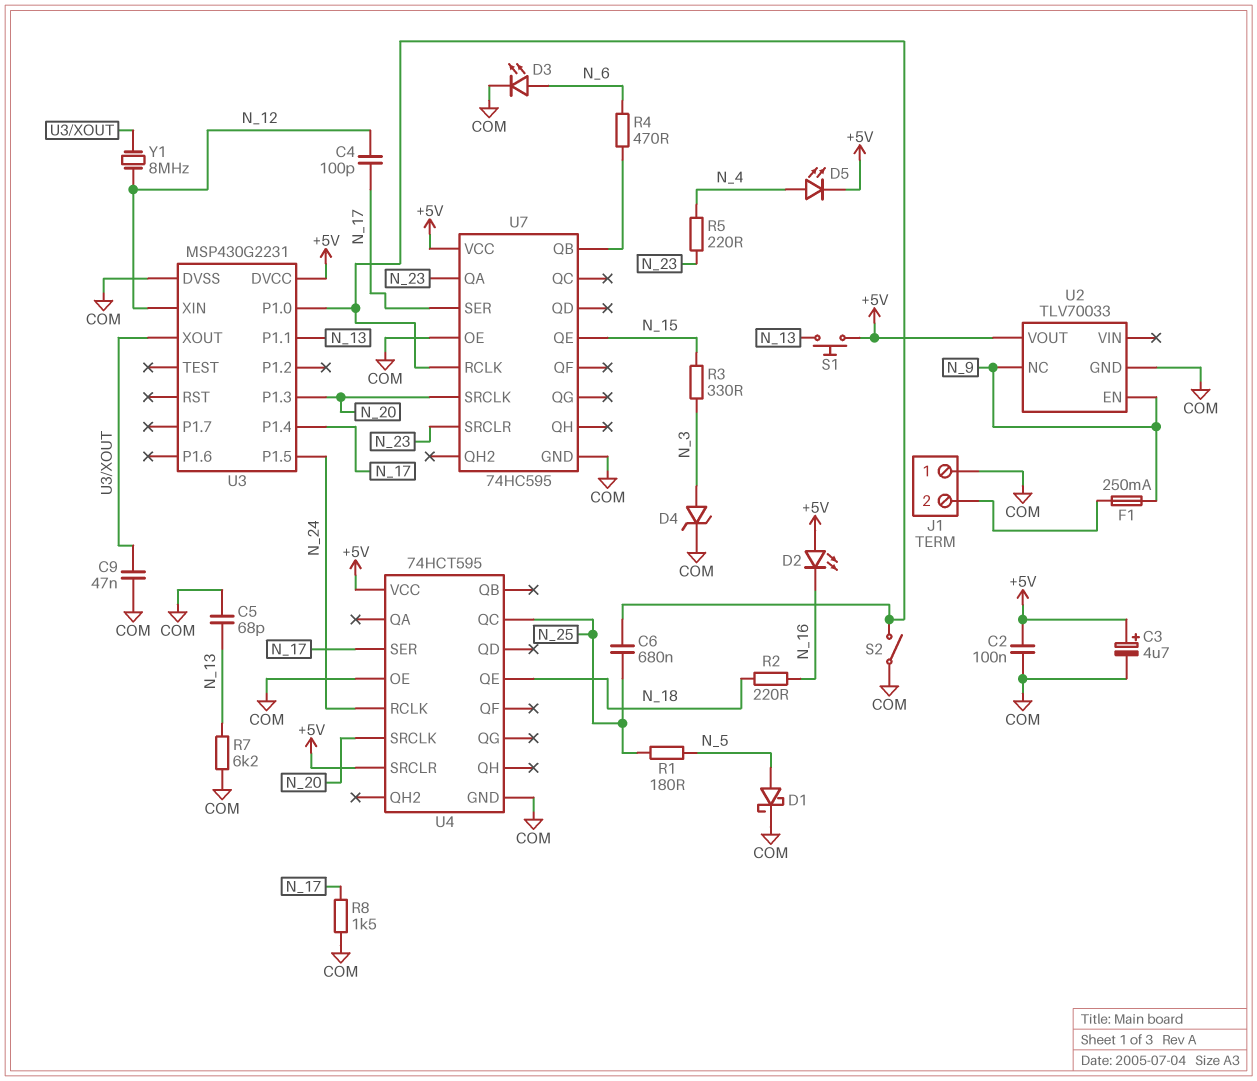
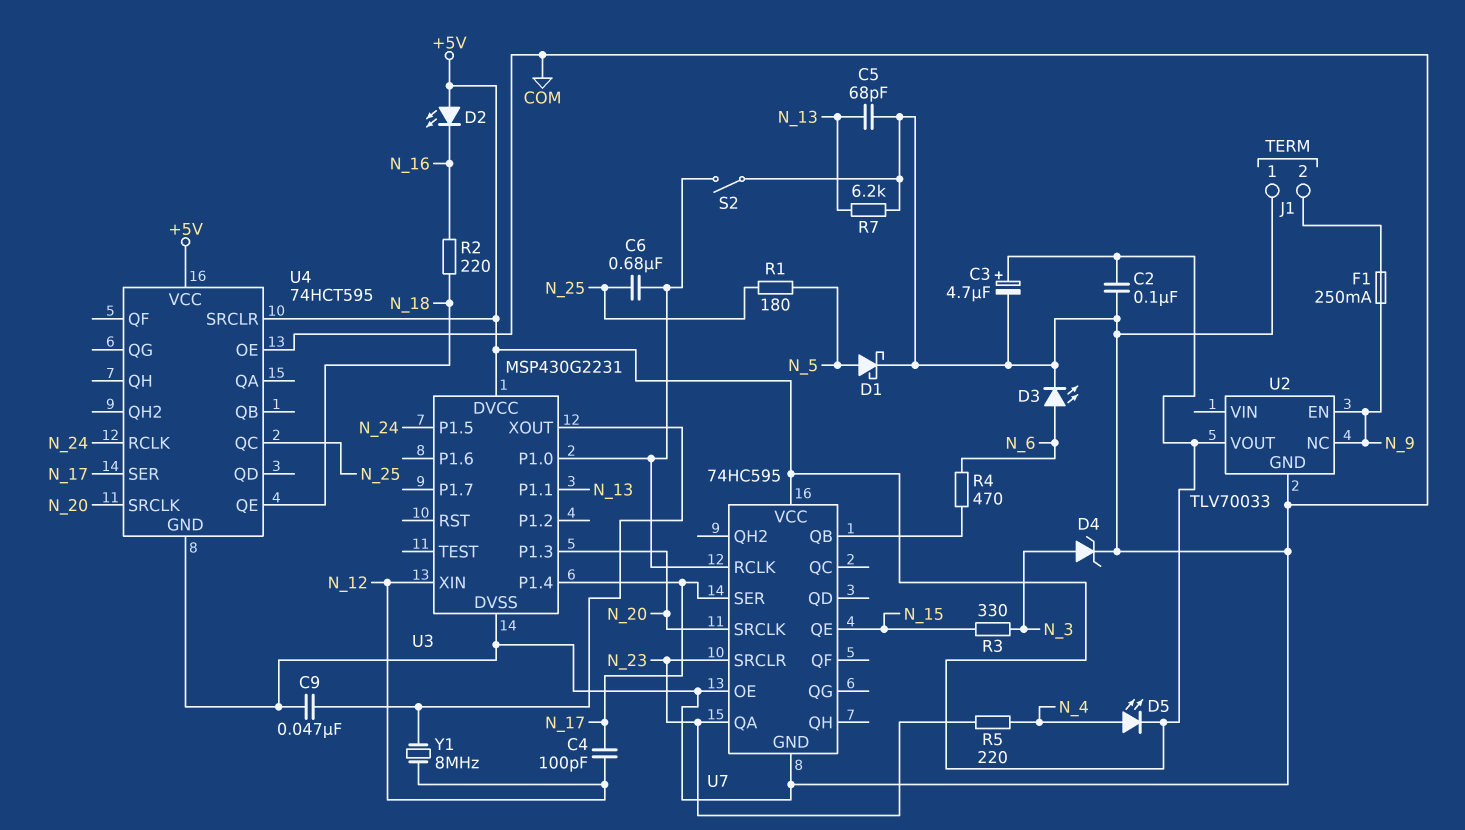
R8: 1.5k (COM, N_17) -> none
S1: button (+5V, N_13) -> none

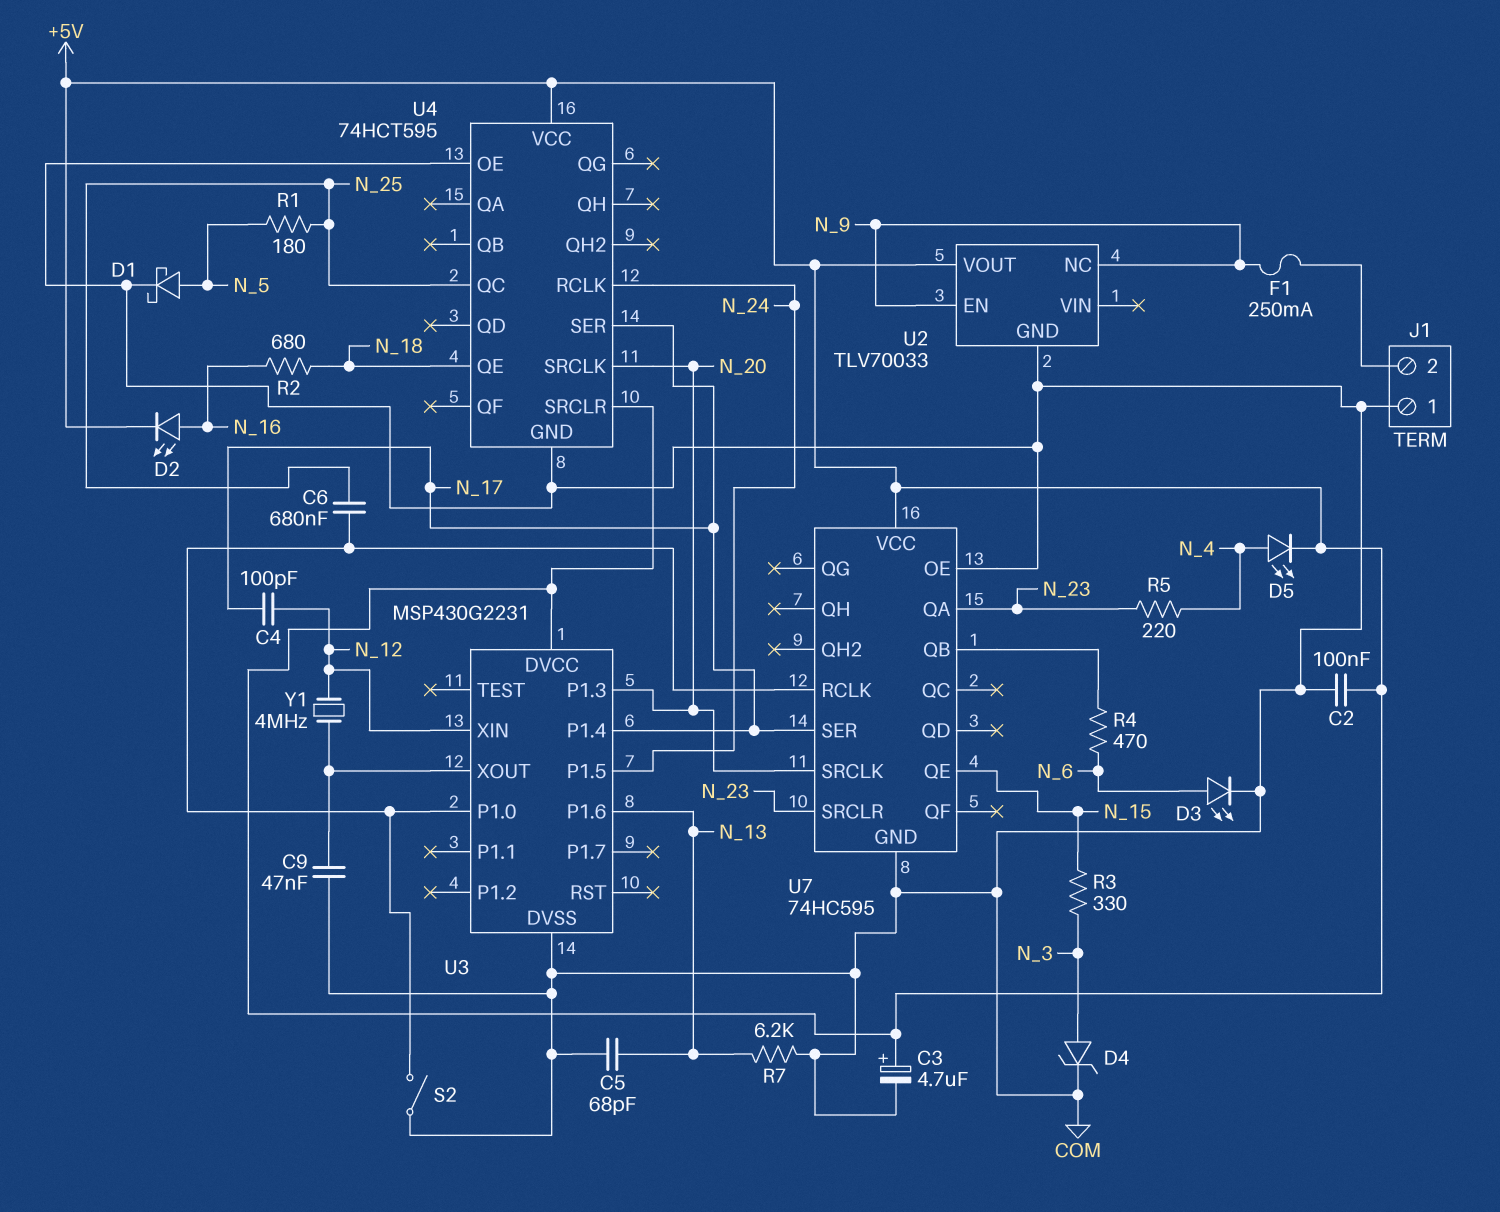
D2: LED (A +5V, K N_16) -> LED (A N_16, K +5V)
R2: 220 (N_16, N_18) -> 680 (N_16, N_18)
U3 pin P1.1: N_13 -> none
U3 pin P1.6: none -> N_13
Y1: 8MHz (N_12, U3/XOUT) -> 4MHz (N_12, U3/XOUT)

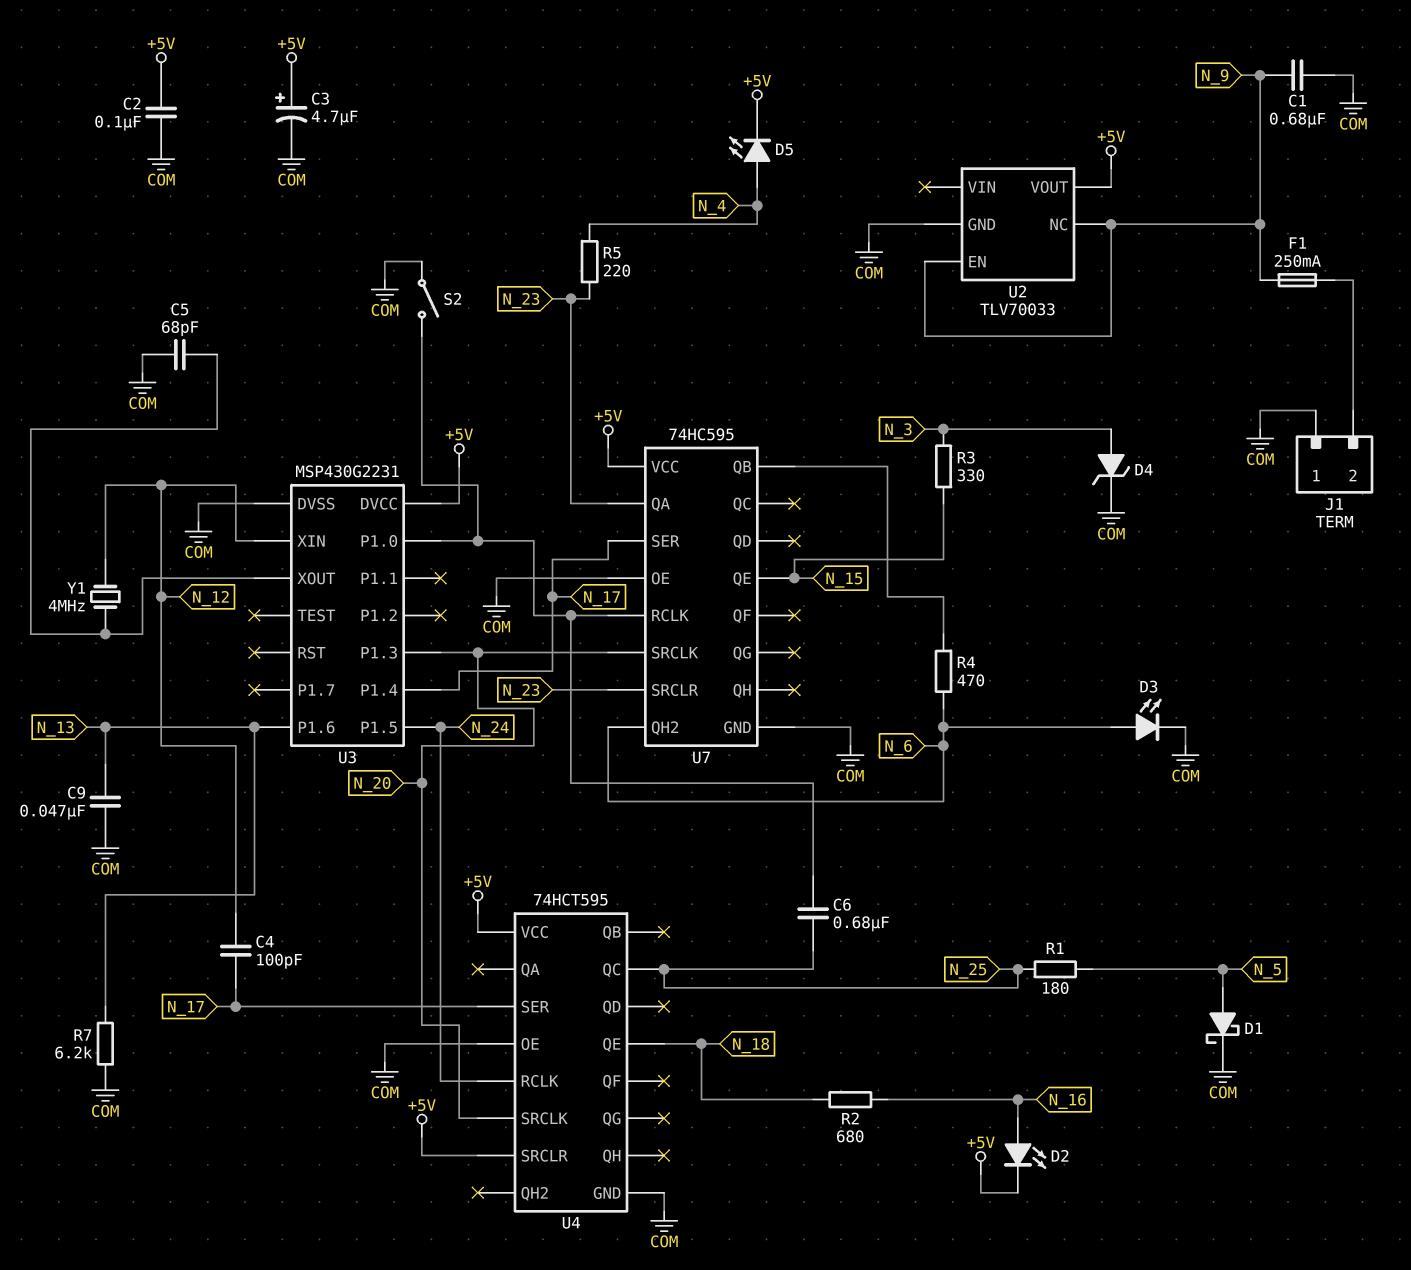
C1: none -> 680nF (COM, N_9)
C5: 68pF (COM, N_13) -> 68pF (COM, U3/XOUT)
C9: 47nF (COM, U3/XOUT) -> 47nF (COM, N_13)
U7 pin QH2: none -> N_6

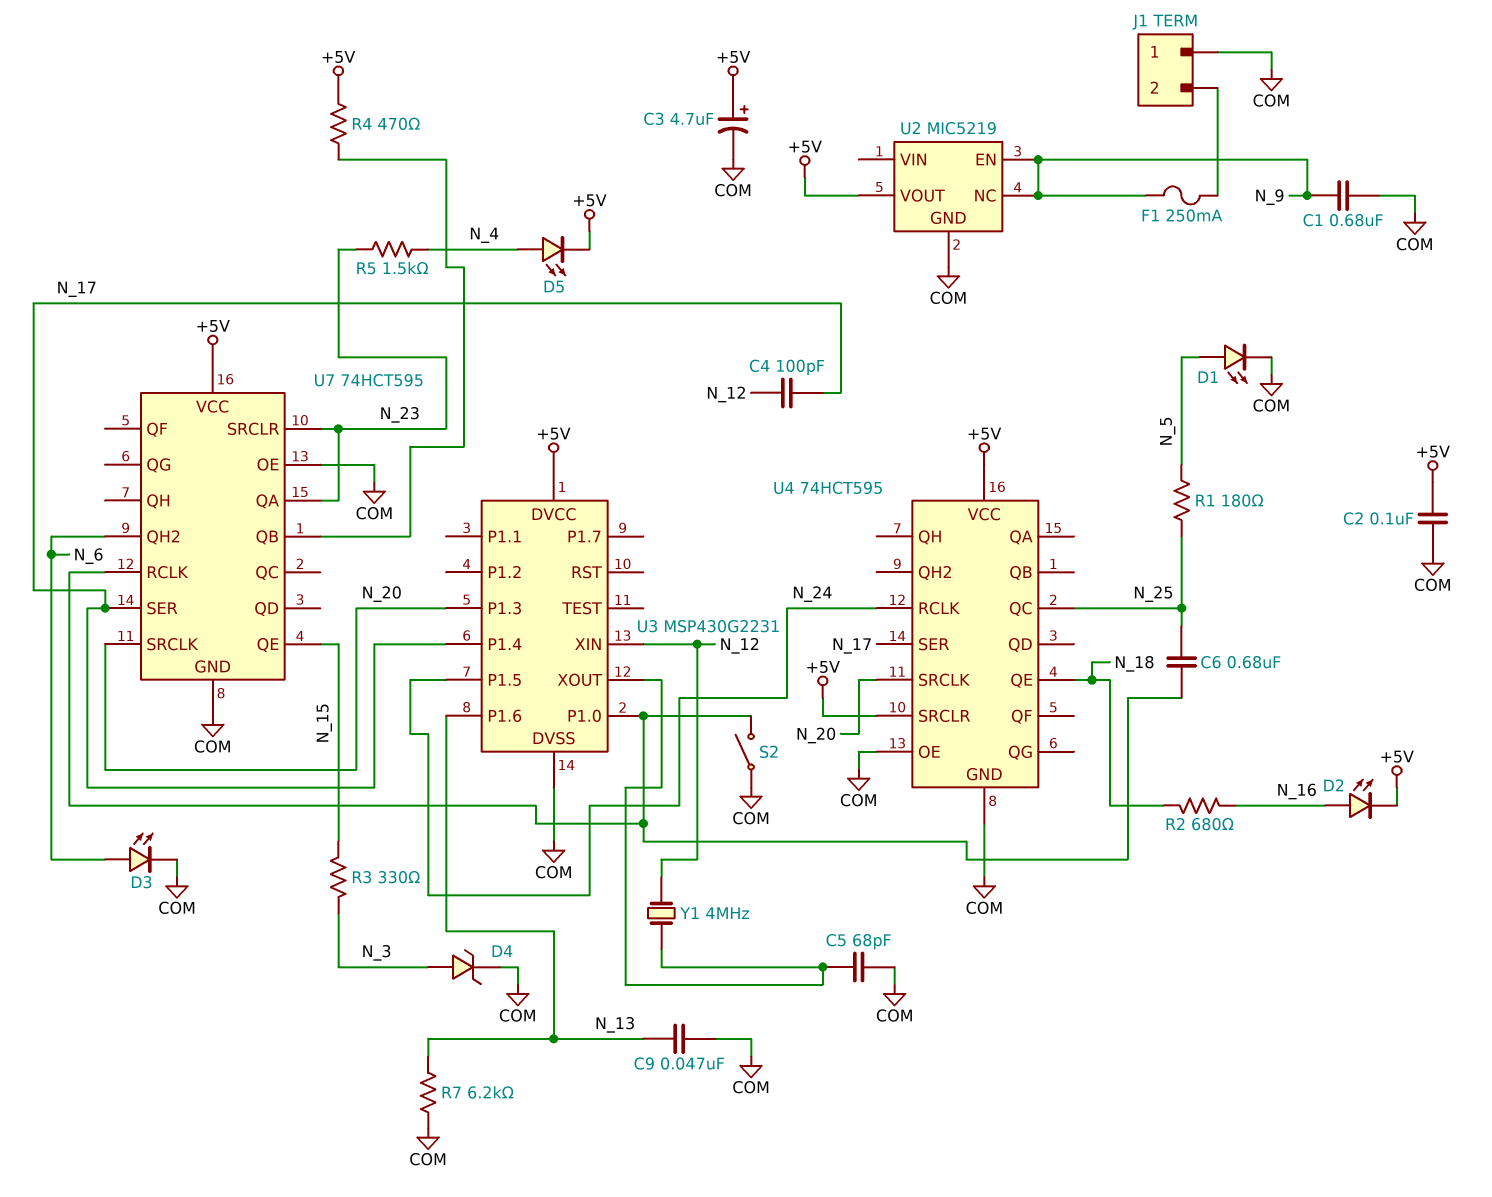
D1: schottky (A N_5, K COM) -> LED (A N_5, K COM)
R4: 470 (N_6, U7/QB) -> 470 (+5V, U7/QB)
R5: 220 (N_4, N_23) -> 1.5k (N_4, N_23)
U2: TLV70033 -> MIC5219
U7: 74HC595 -> 74HCT595

